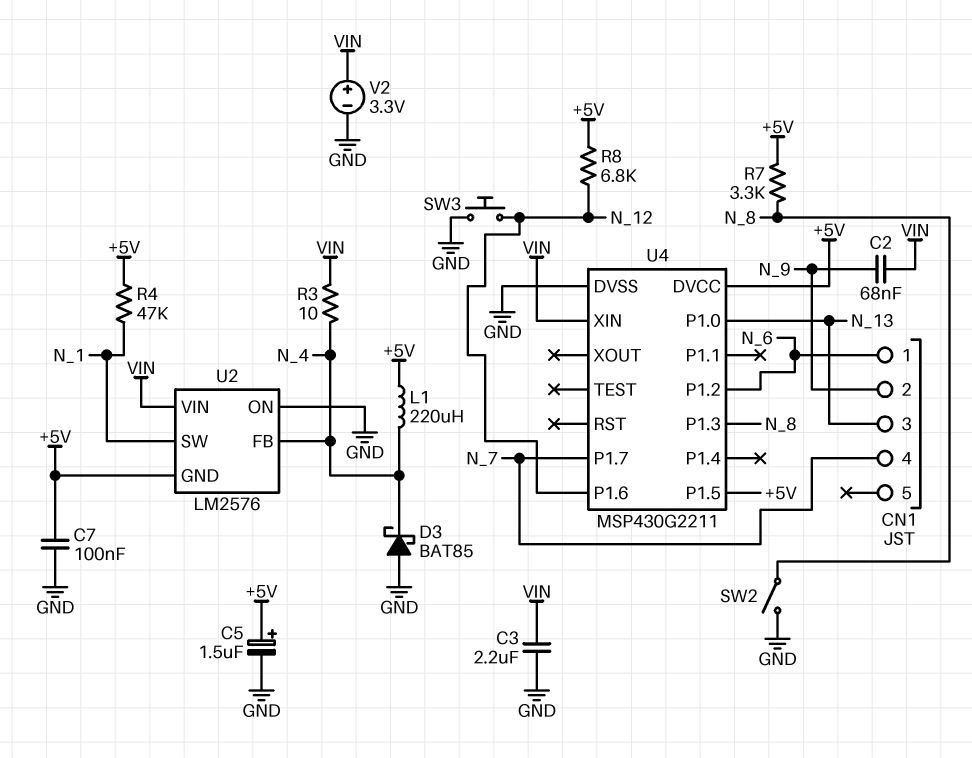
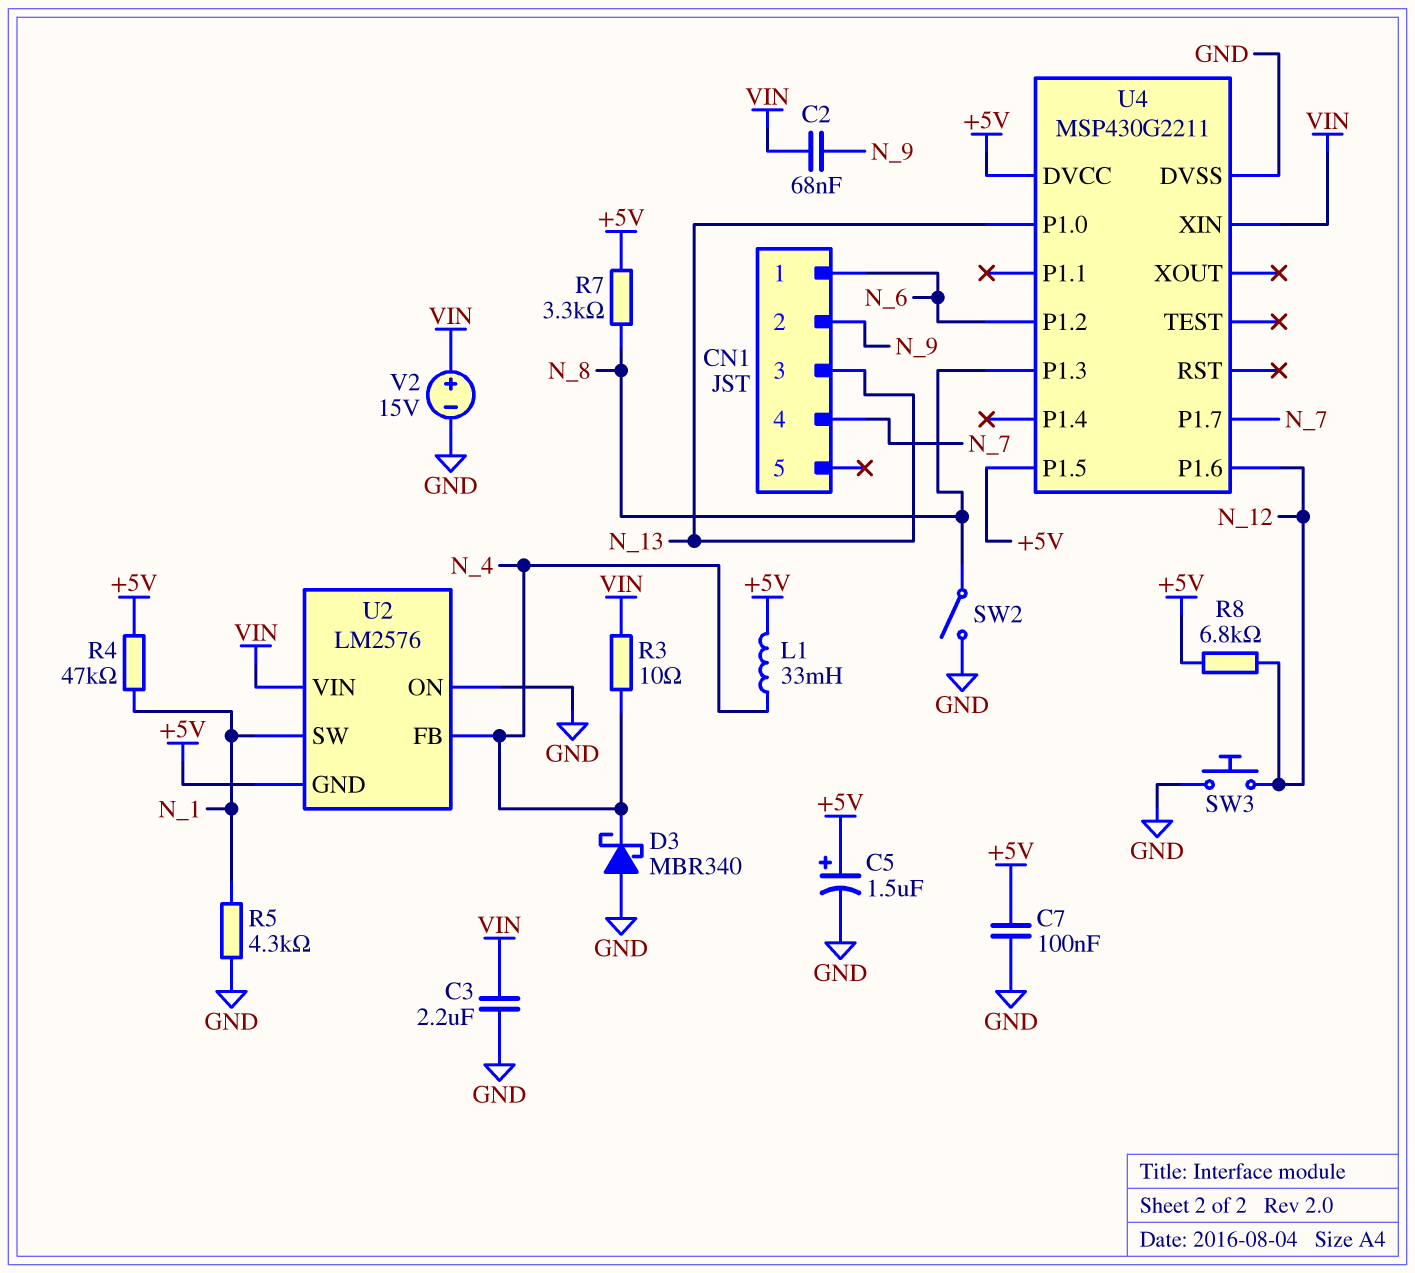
D3: schottky BAT85 (A GND, K N_4) -> schottky MBR340 (A GND, K N_4)
L1: 220uH (+5V, N_4) -> 33mH (+5V, N_4)
R5: none -> 4.3k (GND, N_1)
V2: 3.3V (plus VIN, minus GND) -> 15V (plus VIN, minus GND)

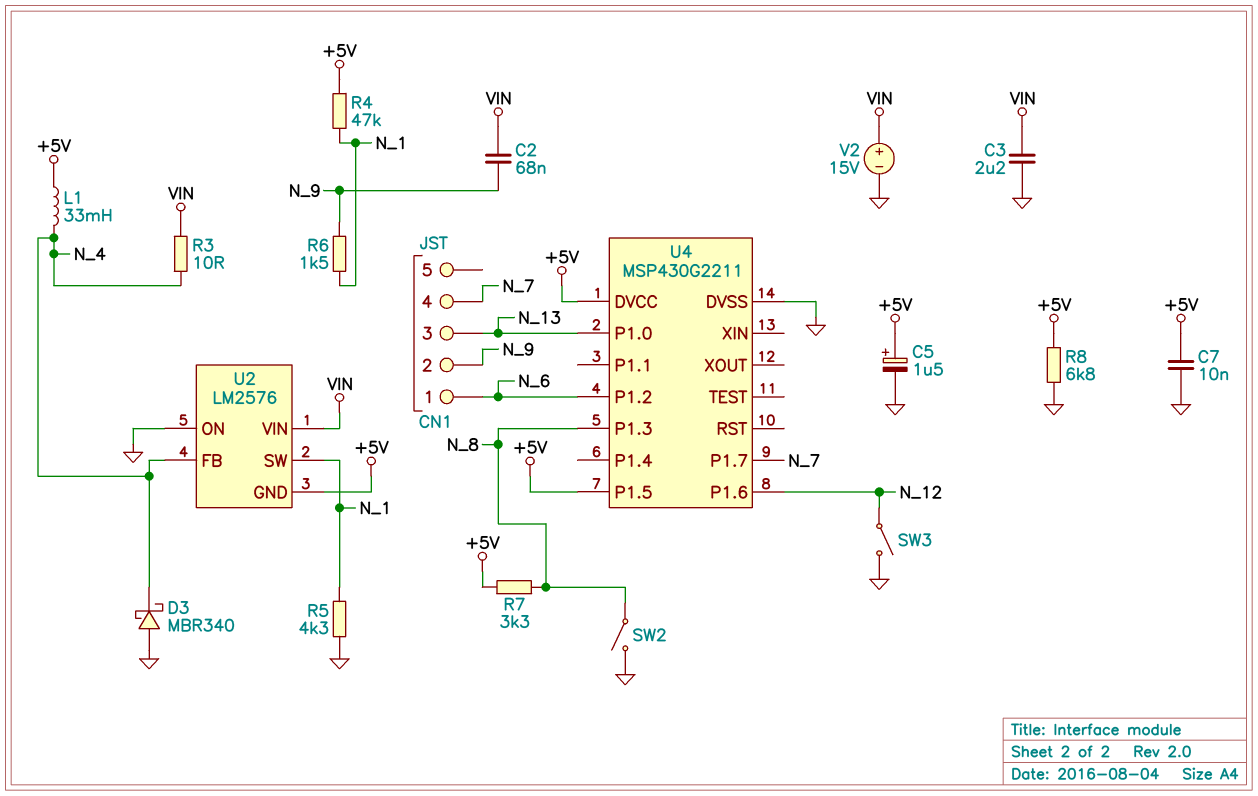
C7: 100nF (+5V, GND) -> 10nF (+5V, GND)
R6: none -> 1.5k (N_1, N_9)
R8: 6.8k (+5V, N_12) -> 6.8k (+5V, GND)
SW3: button (GND, N_12) -> switch (GND, N_12)
U4 pin XIN: VIN -> none

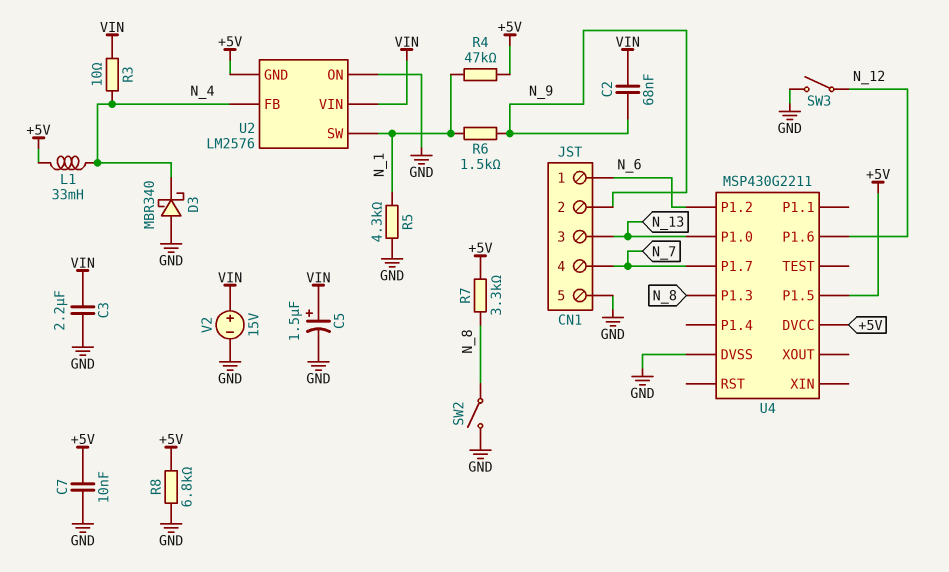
C5: 1.5uF (plus +5V, minus GND) -> 1.5uF (plus VIN, minus GND)
CN1 pin 5: none -> GND

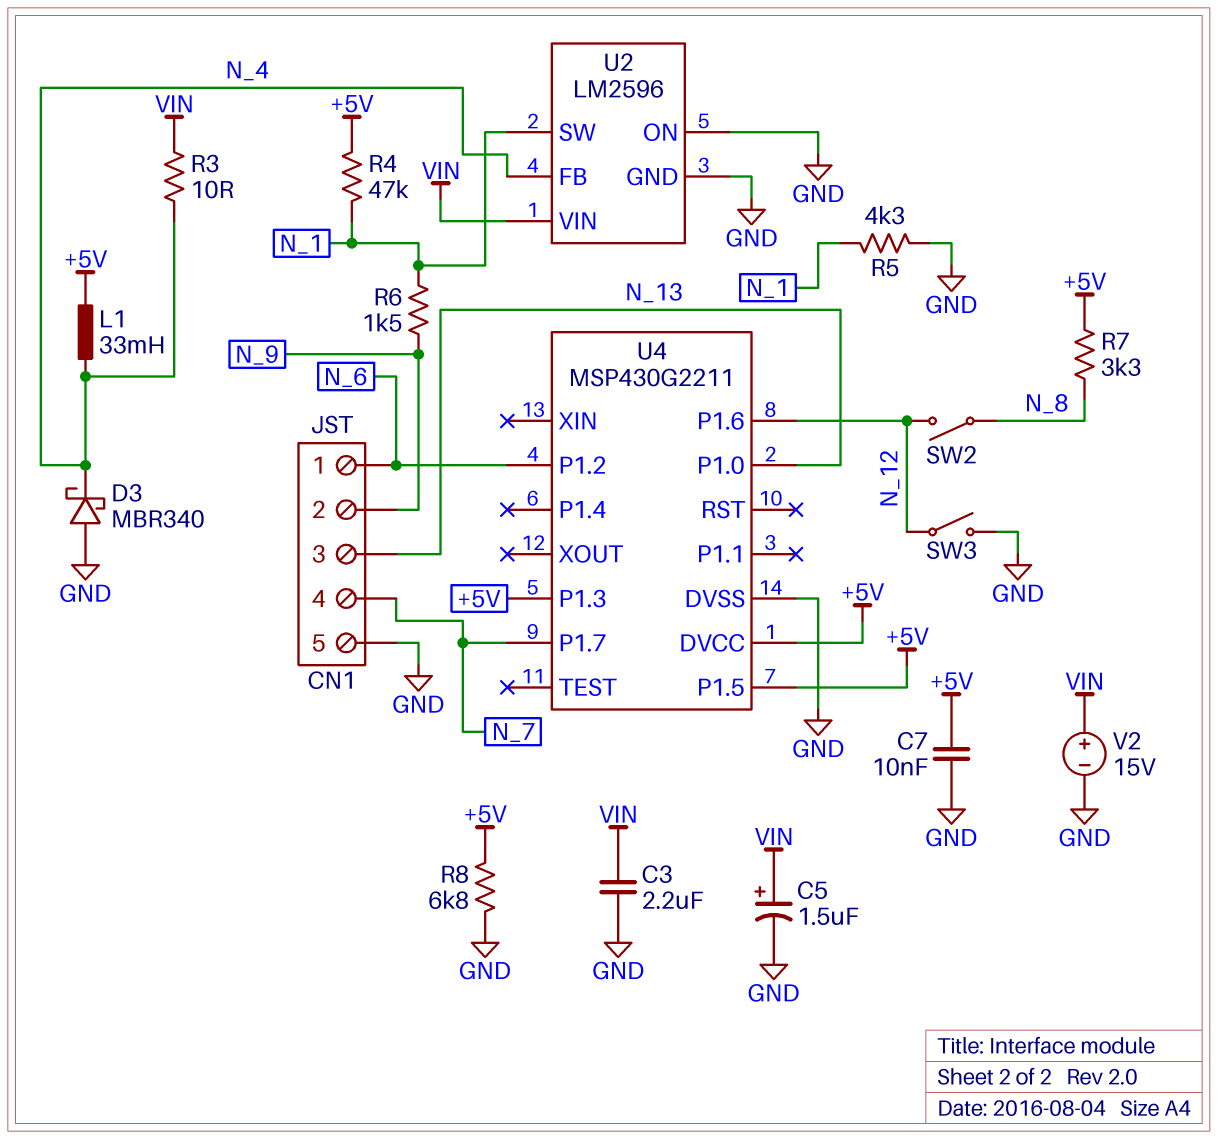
C2: 68nF (N_9, VIN) -> none
SW2: switch (GND, N_8) -> switch (N_8, N_12)
U2: LM2576 -> LM2596
U2 pin GND: +5V -> GND
U4 pin P1.3: N_8 -> +5V

